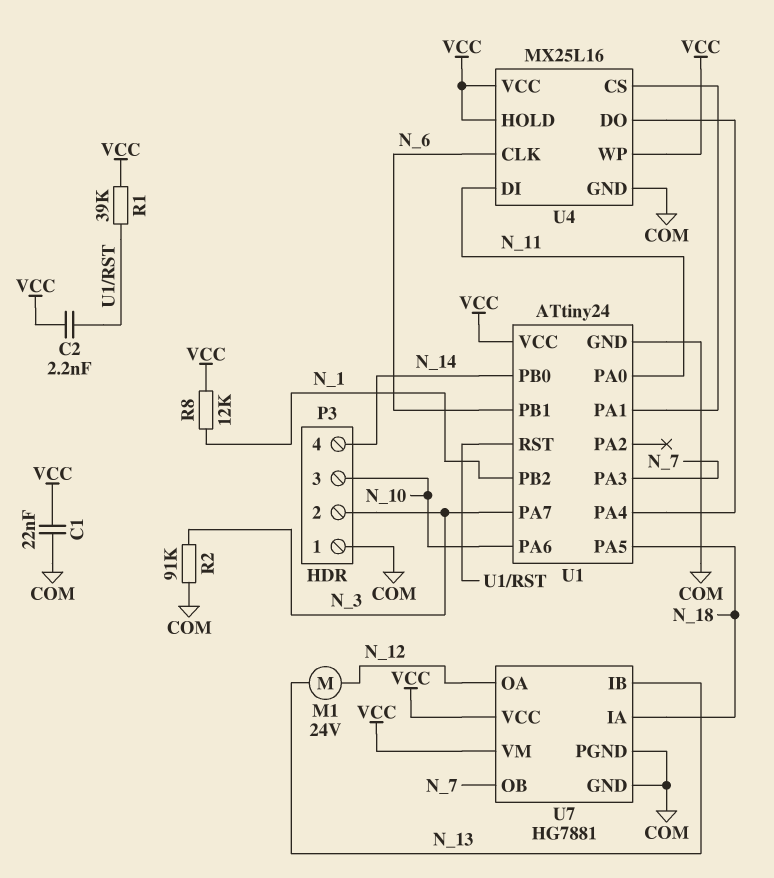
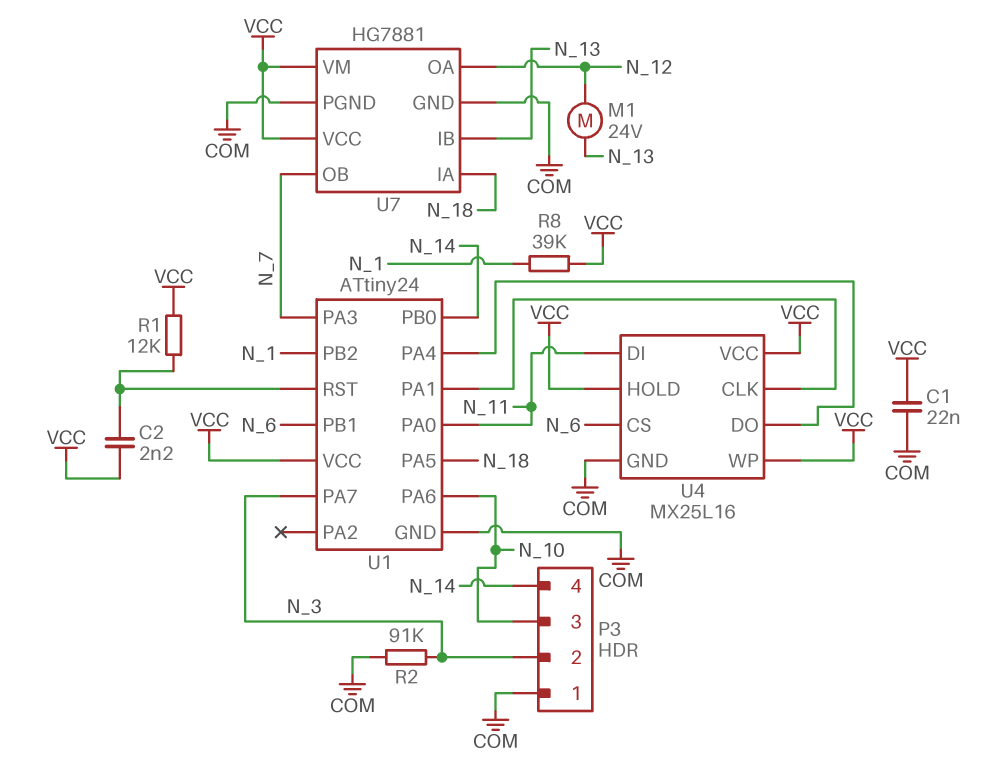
R1: 39k (U1/RST, VCC) -> 12k (U1/RST, VCC)
R8: 12k (N_1, VCC) -> 39k (N_1, VCC)
U4 pin CLK: N_6 -> U1/PA1
U4 pin CS: U1/PA1 -> N_6

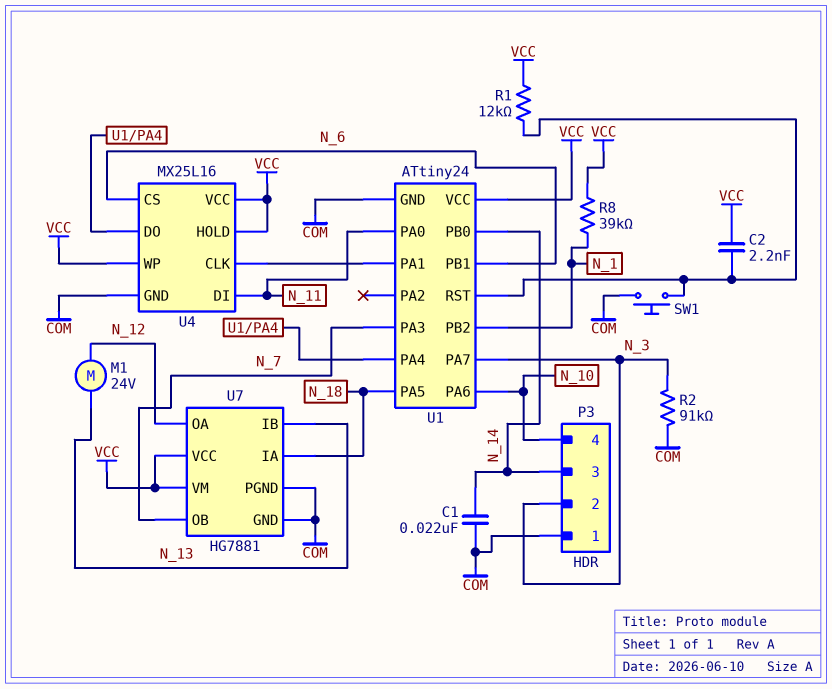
C1: 22nF (COM, VCC) -> 22nF (COM, N_14)
P3 pin 3: N_10 -> N_14
P3 pin 4: N_14 -> N_10
SW1: none -> button (COM, U1/RST)

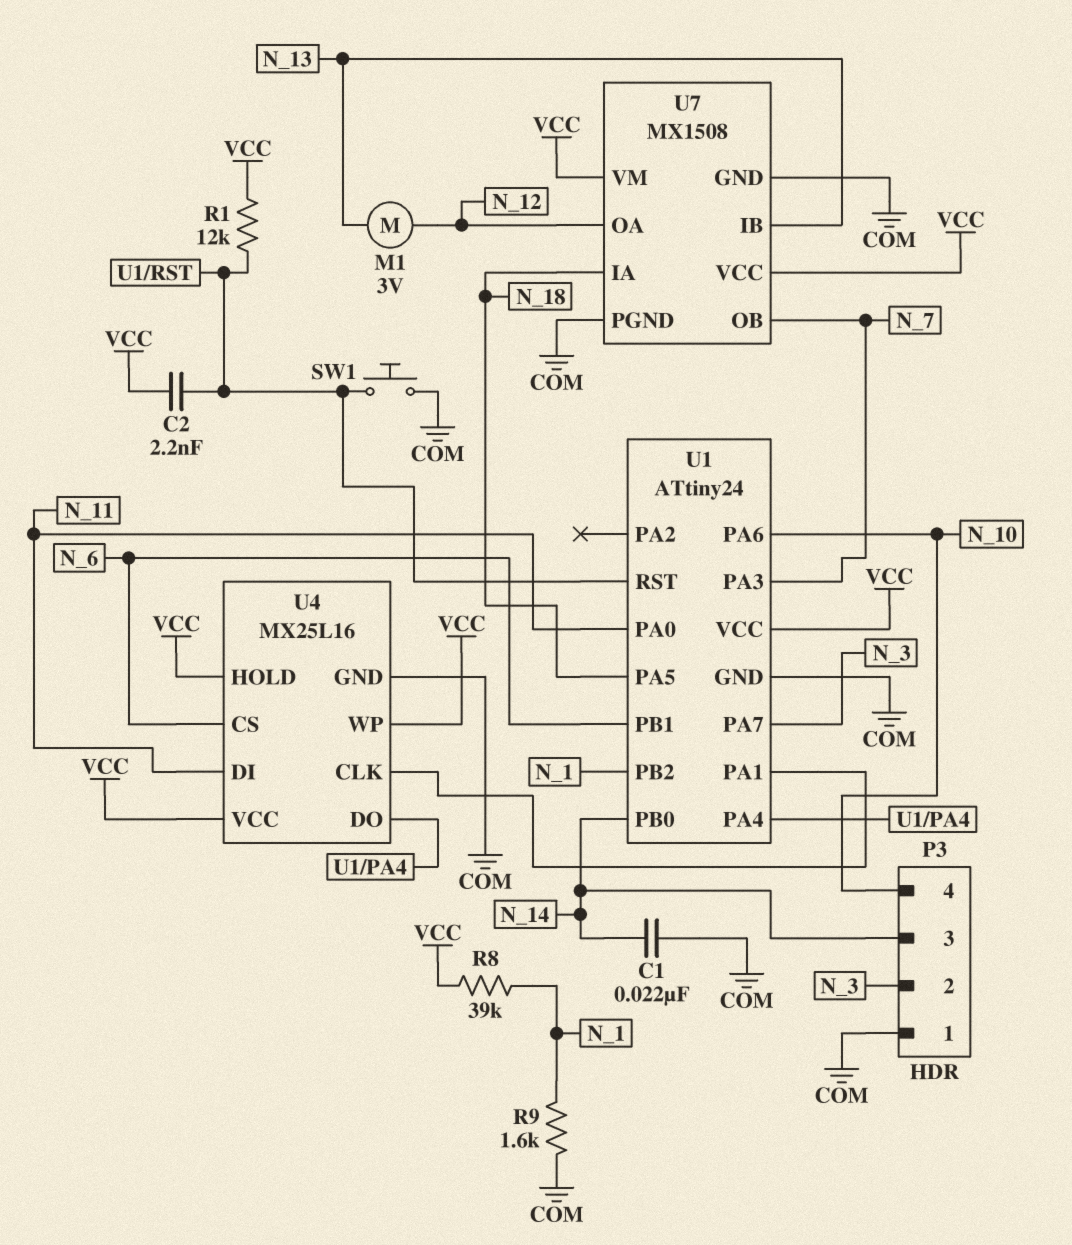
M1: motor 24V (N_12, N_13) -> motor 3V (N_12, N_13)
R2: 91k (COM, N_3) -> none
R9: none -> 1.6k (COM, N_1)
U7: HG7881 -> MX1508

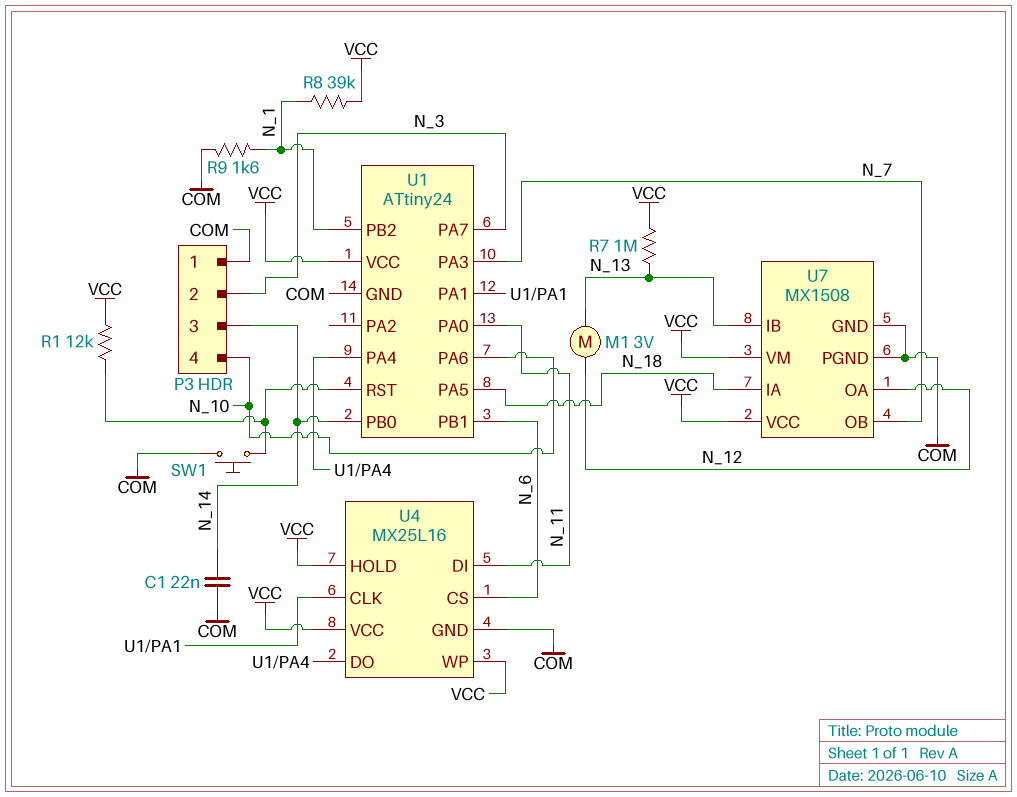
C2: 2.2nF (U1/RST, VCC) -> none
R7: none -> 1M (N_13, VCC)

